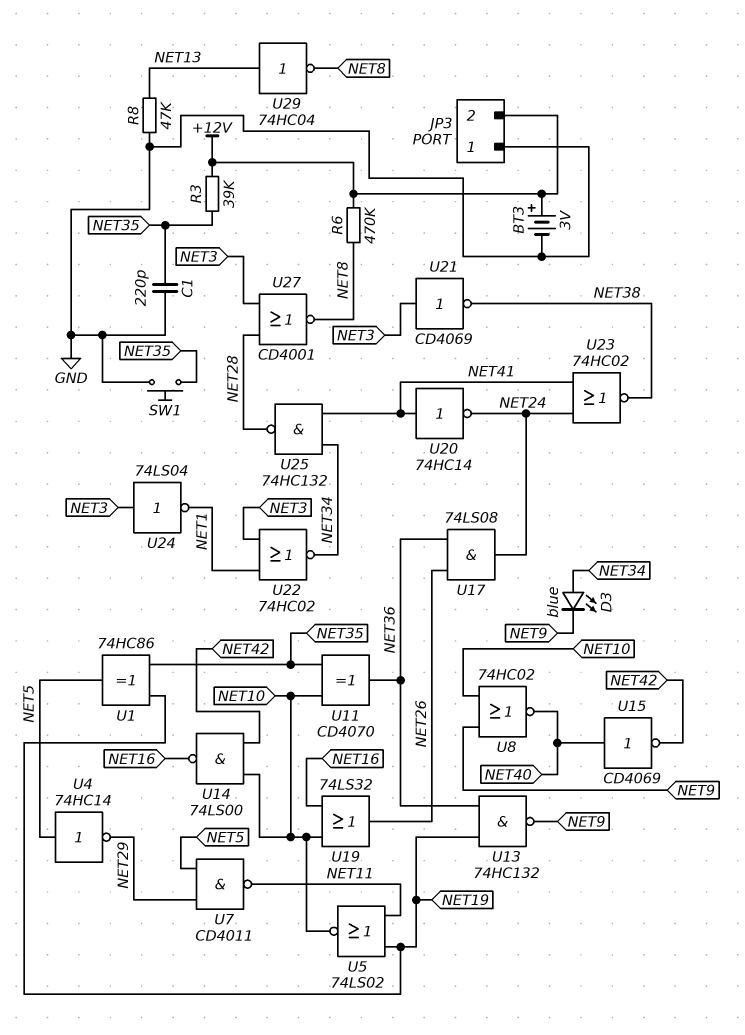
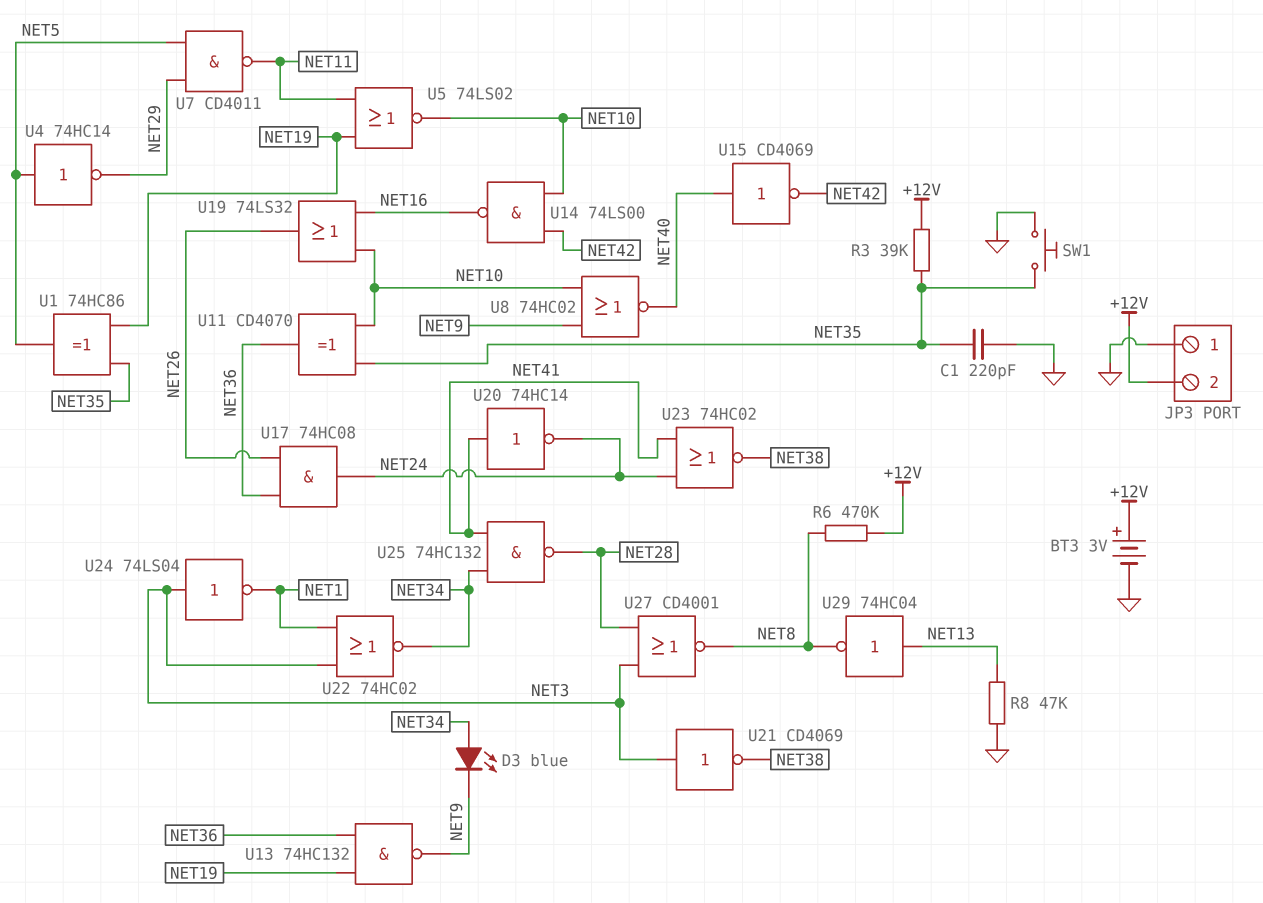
U17: AND 74LS08 (in NET26, in NET36, out NET24) -> AND 74HC08 (in NET26, in NET36, out NET24)

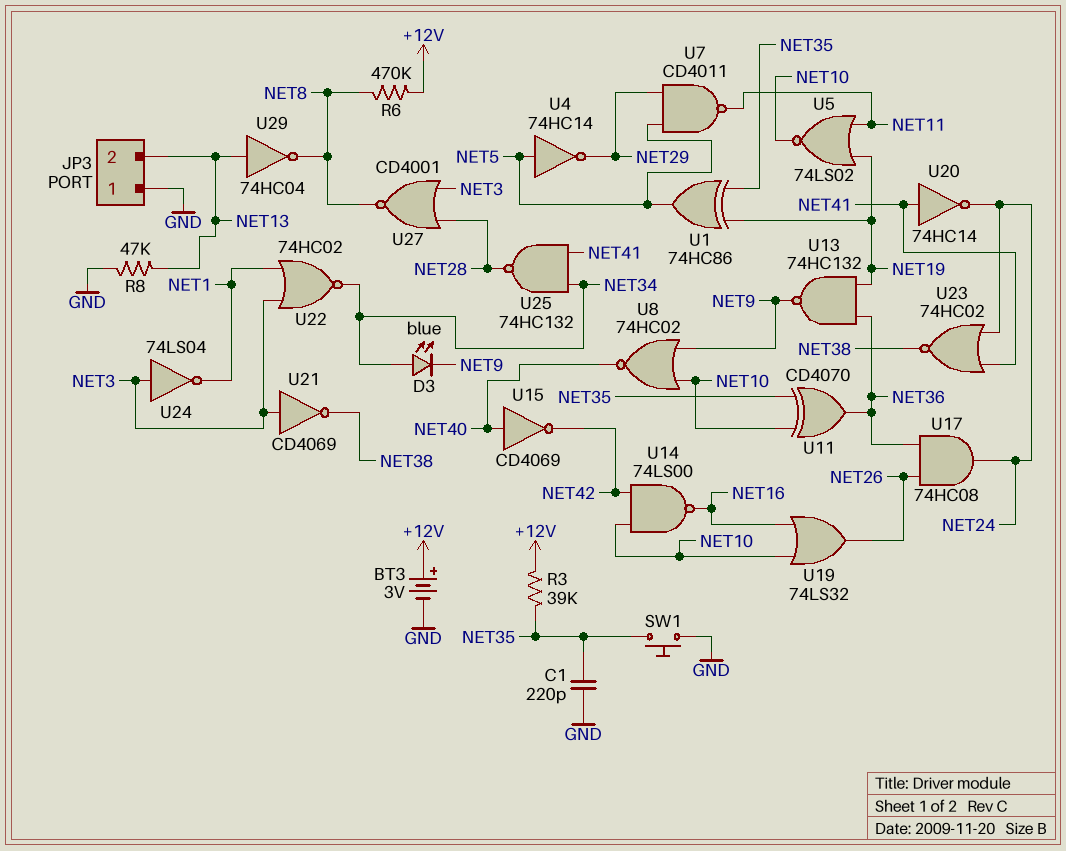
JP3 pin 2: +12V -> NET13

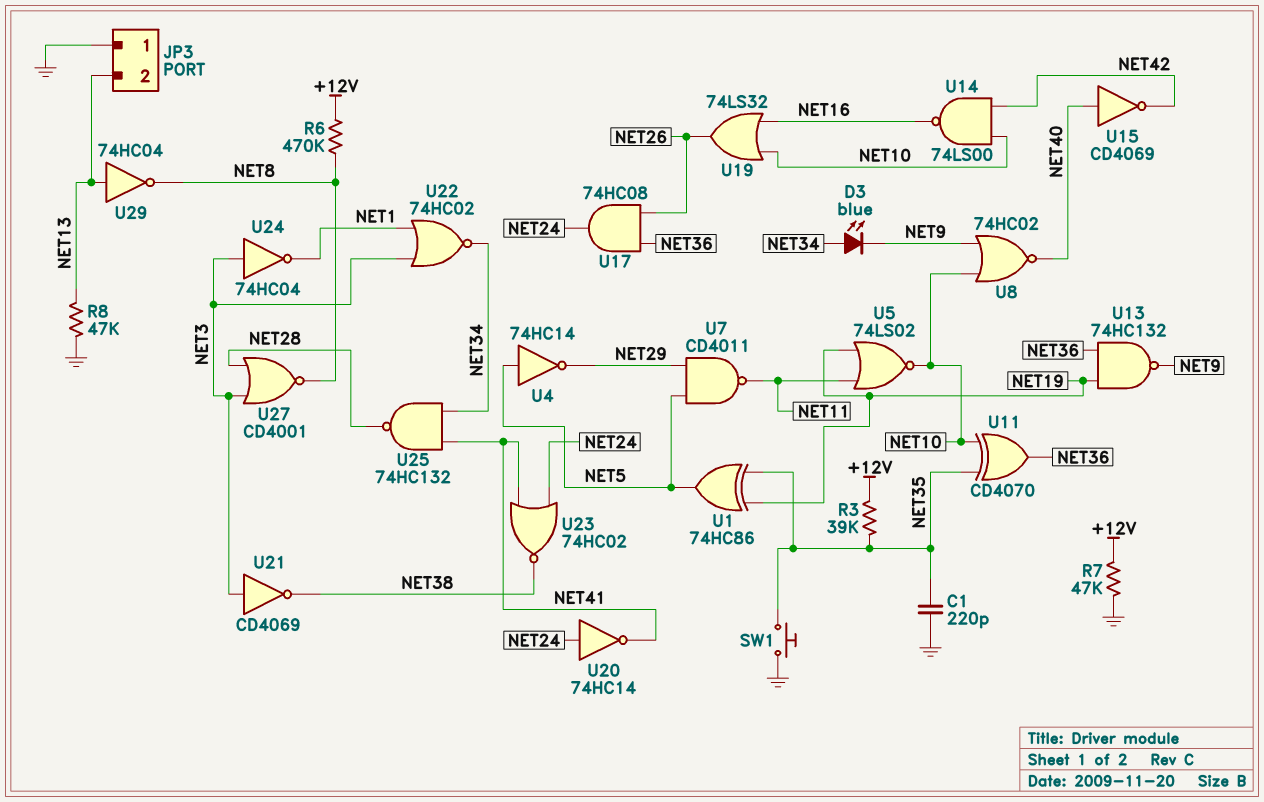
BT3: 3V (plus +12V, minus GND) -> none
R7: none -> 47k (+12V, GND)
U20: NOT 74HC14 (in NET41, out NET24) -> NOT 74HC14 (in NET24, out NET41)
U24: NOT 74LS04 (in NET3, out NET1) -> NOT 74HC04 (in NET3, out NET1)

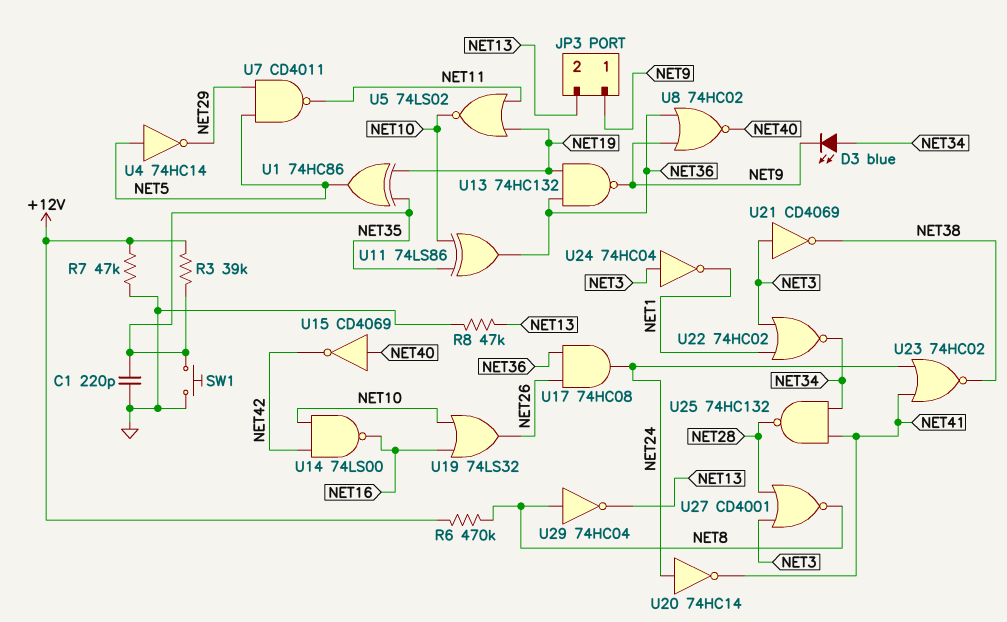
JP3 pin 1: GND -> NET9
U8: NOR 74HC02 (in NET9, in NET10, out NET40) -> NOR 74HC02 (in NET9, in NET36, out NET40)
U11: XOR CD4070 (in NET10, in NET35, out NET36) -> XOR 74LS86 (in NET10, in NET35, out NET36)
U29: NOT 74HC04 (in NET13, out NET8) -> NOT 74HC04 (in NET8, out NET13)

